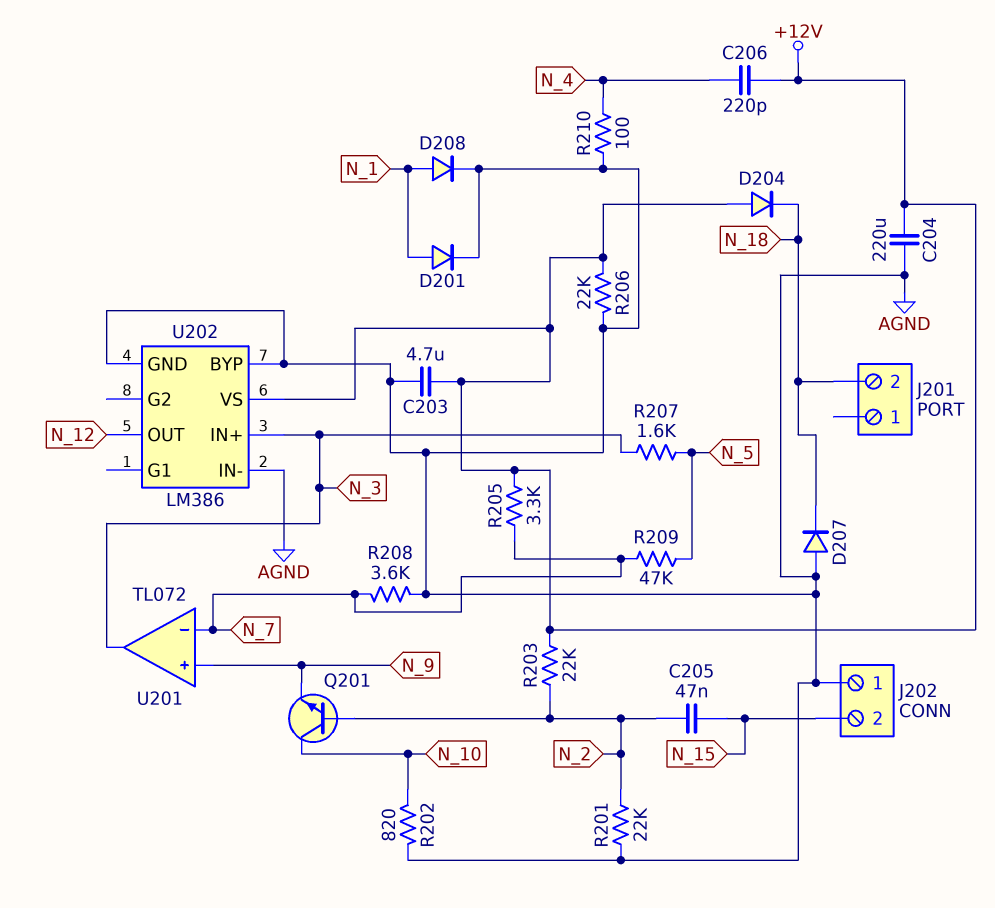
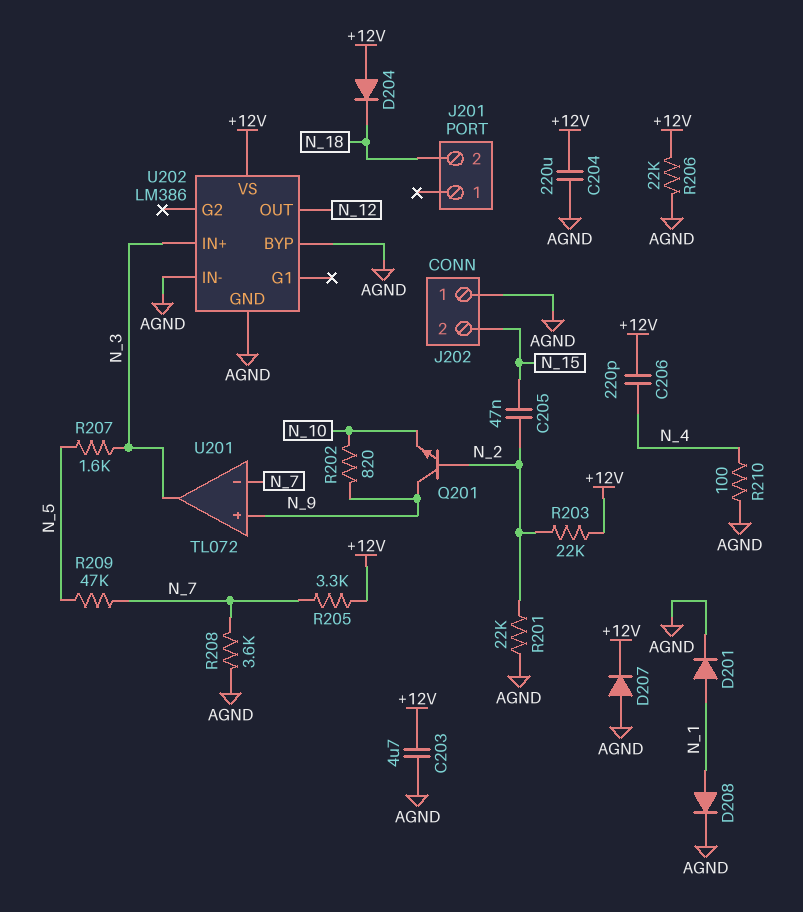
D207: diode (A AGND, K N_18) -> diode (A AGND, K +12V)
Q201: NPN (B N_2, C N_10, E N_9) -> NPN (B N_2, C N_9, E N_10)
R202: 820 (AGND, N_10) -> 820 (N_9, N_10)

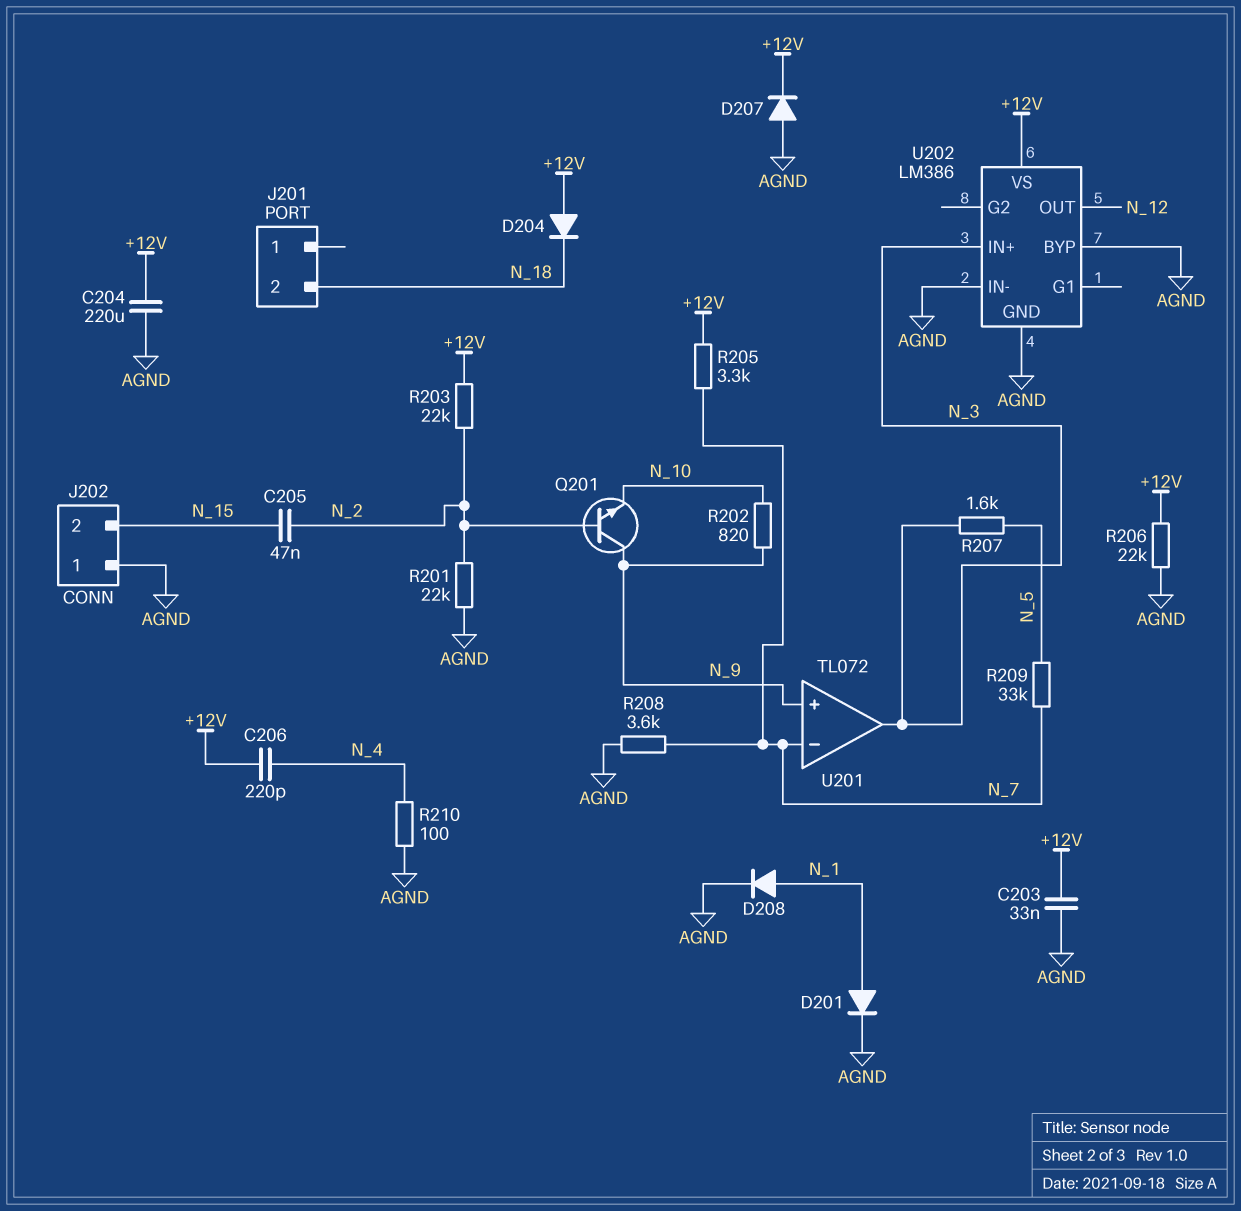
C203: 4.7uF (+12V, AGND) -> 33nF (+12V, AGND)
R209: 47k (N_5, N_7) -> 33k (N_5, N_7)

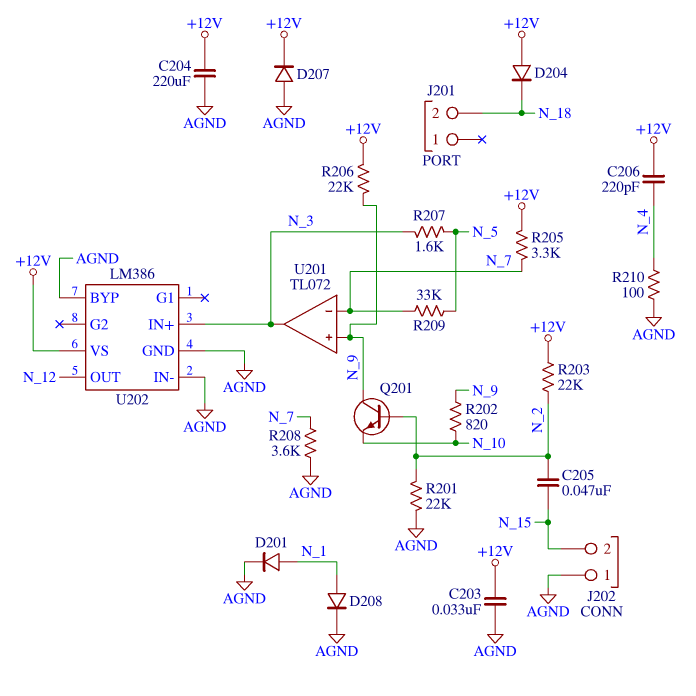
R206: 22k (+12V, AGND) -> 22k (+12V, N_9)

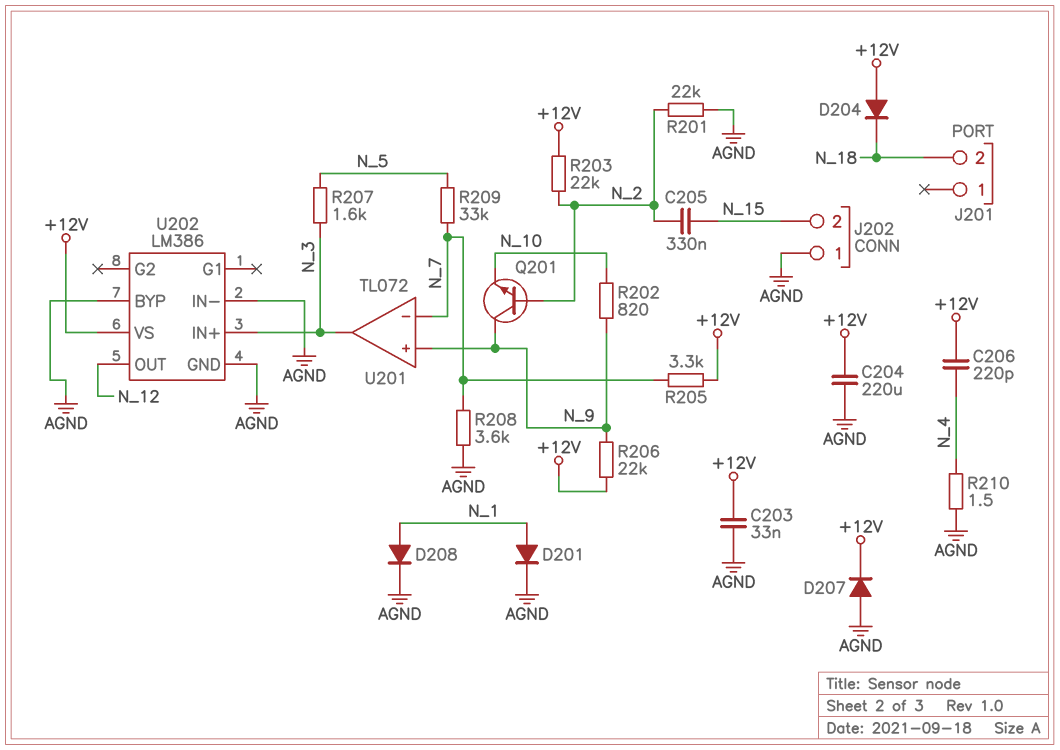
C205: 47nF (N_2, N_15) -> 330nF (N_2, N_15)
R210: 100 (AGND, N_4) -> 1.5 (AGND, N_4)

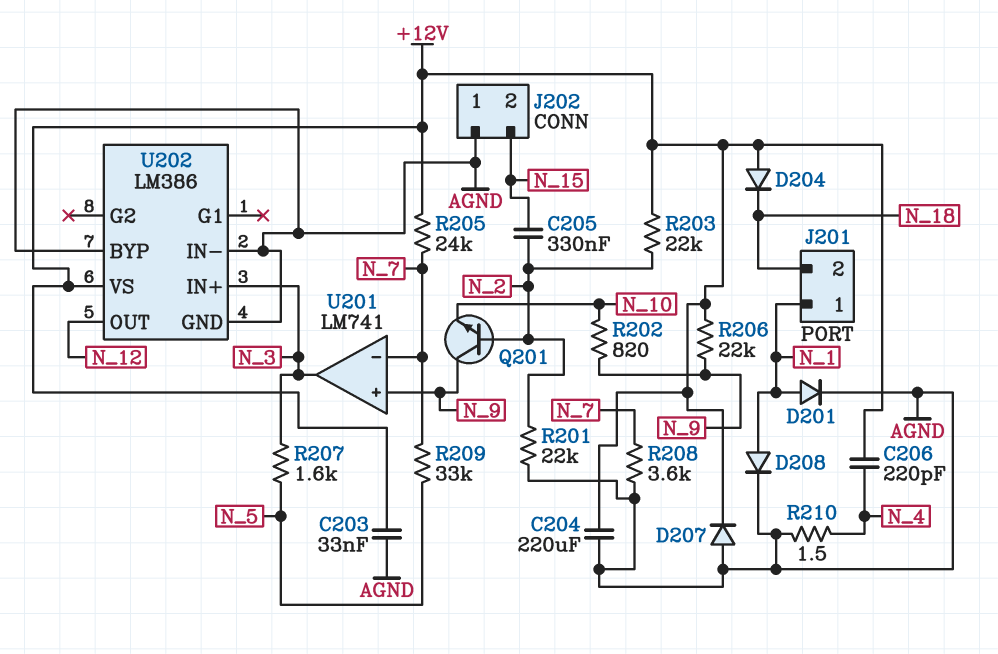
J201 pin 1: none -> N_1
R205: 3.3k (+12V, N_7) -> 24k (+12V, N_7)
U201: TL072 -> LM741

